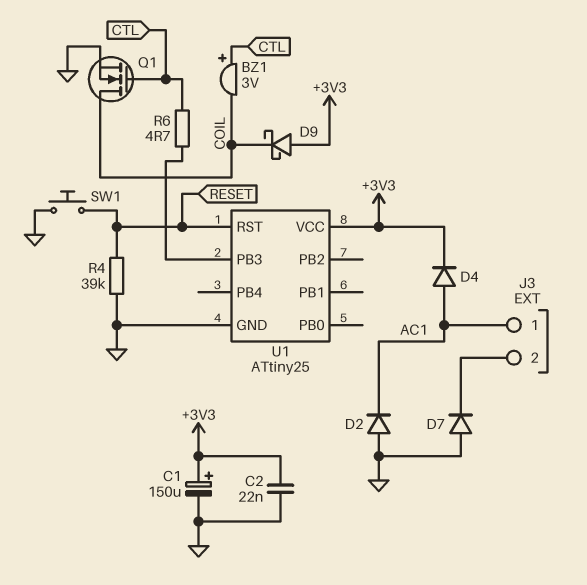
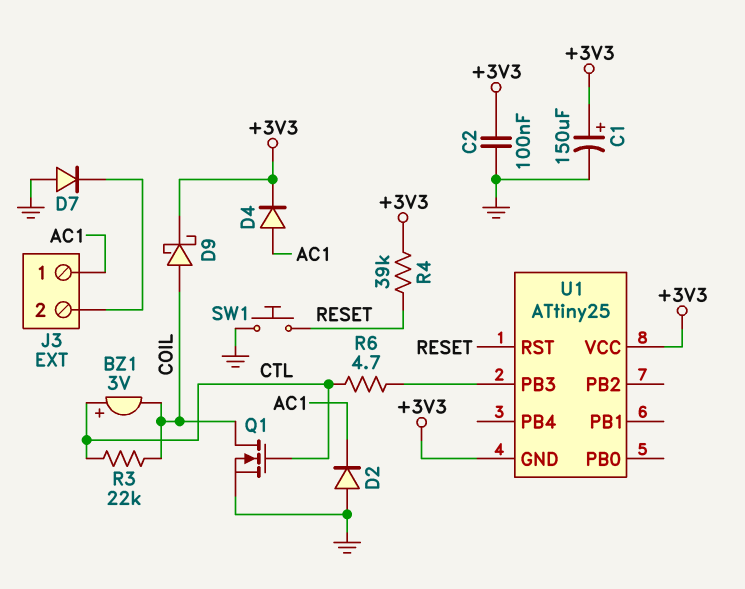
C2: 22nF (+3V3, GND) -> 100nF (+3V3, GND)
D9: schottky (A +3V3, K COIL) -> schottky (A COIL, K +3V3)
R3: none -> 22k (COIL, CTL)
R4: 39k (GND, RESET) -> 39k (+3V3, RESET)
U1 pin GND: GND -> +3V3

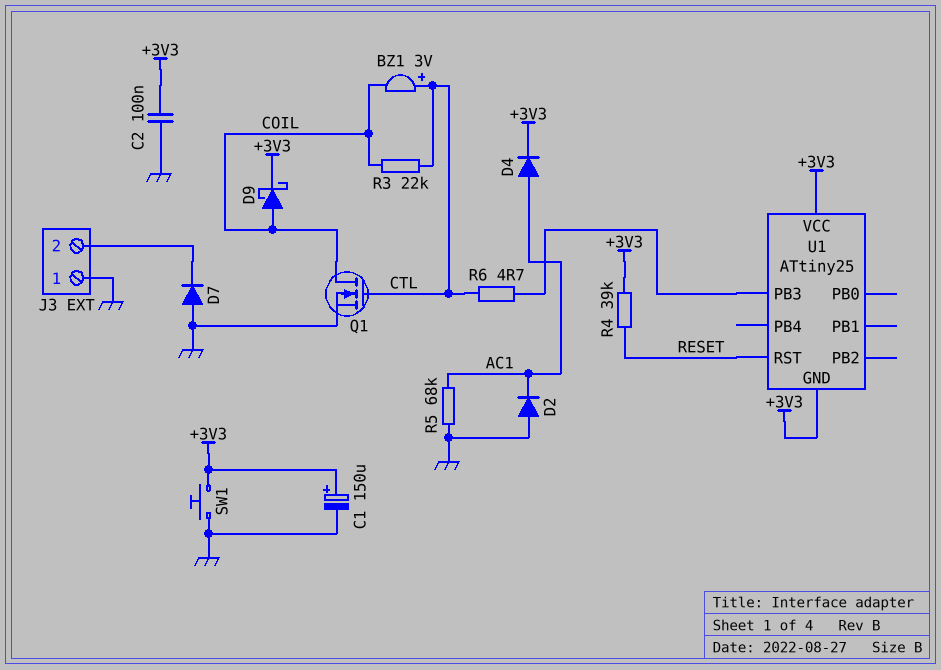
J3 pin 1: AC1 -> GND
R5: none -> 68k (AC1, GND)
SW1: button (GND, RESET) -> button (+3V3, GND)

